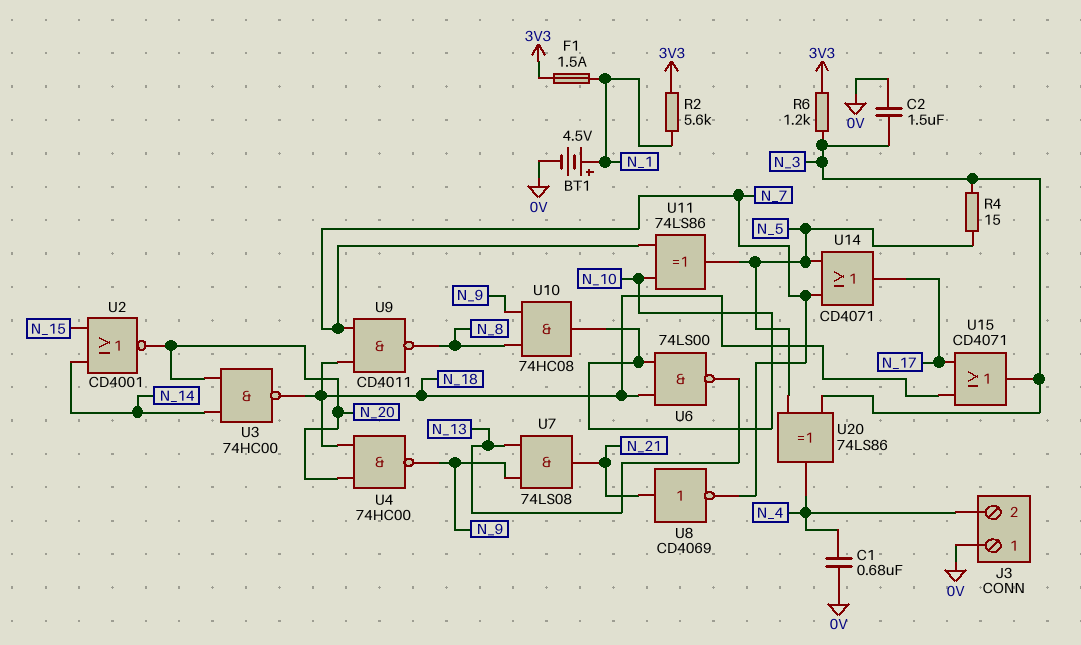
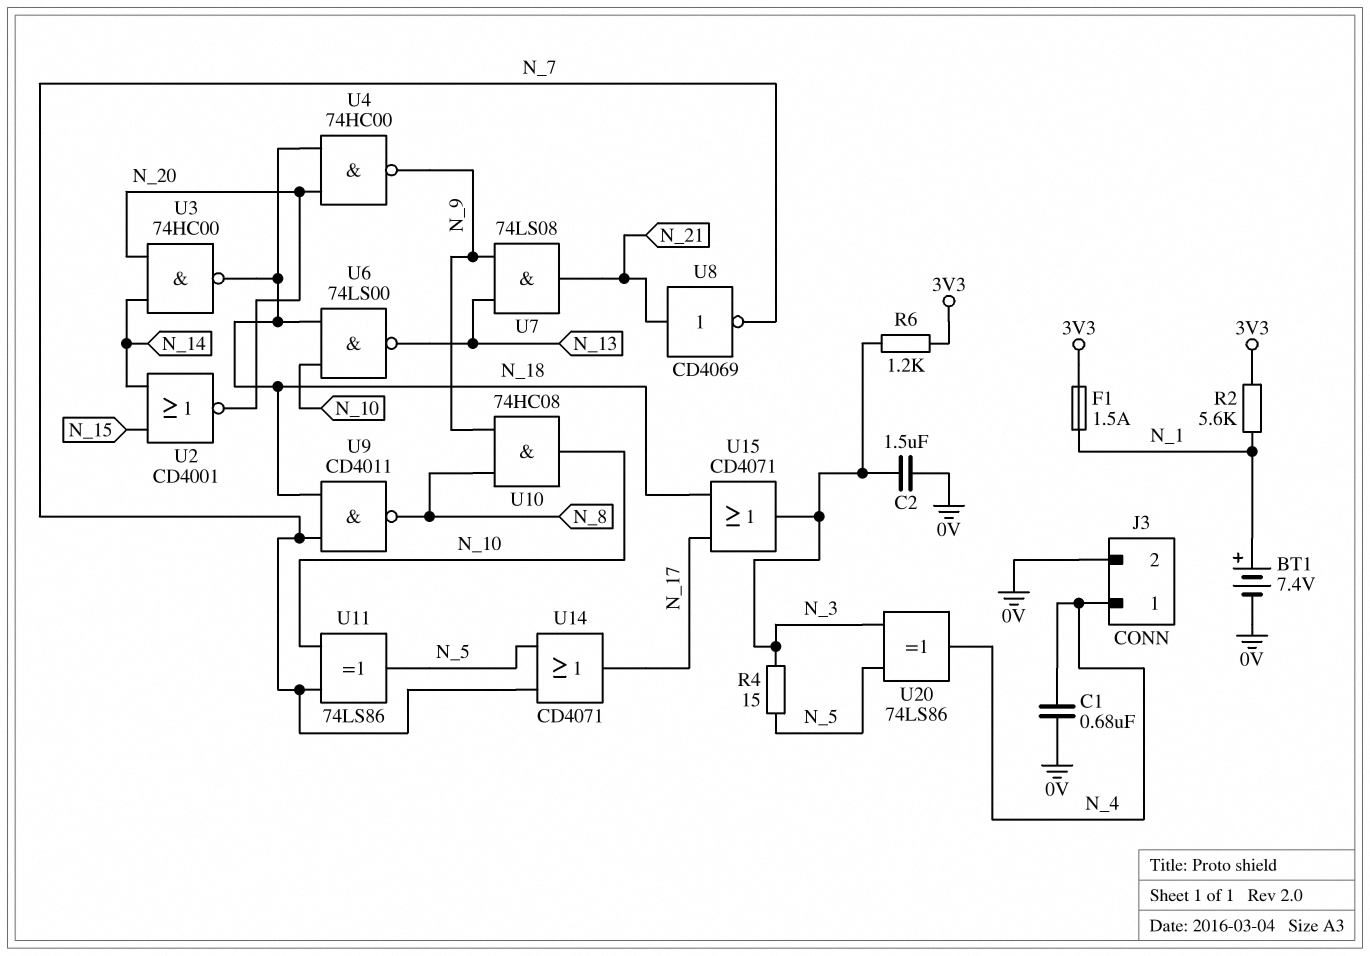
BT1: 4.5V (plus N_1, minus 0V) -> 7.4V (plus N_1, minus 0V)
J3 pin 1: 0V -> N_4
J3 pin 2: N_4 -> 0V

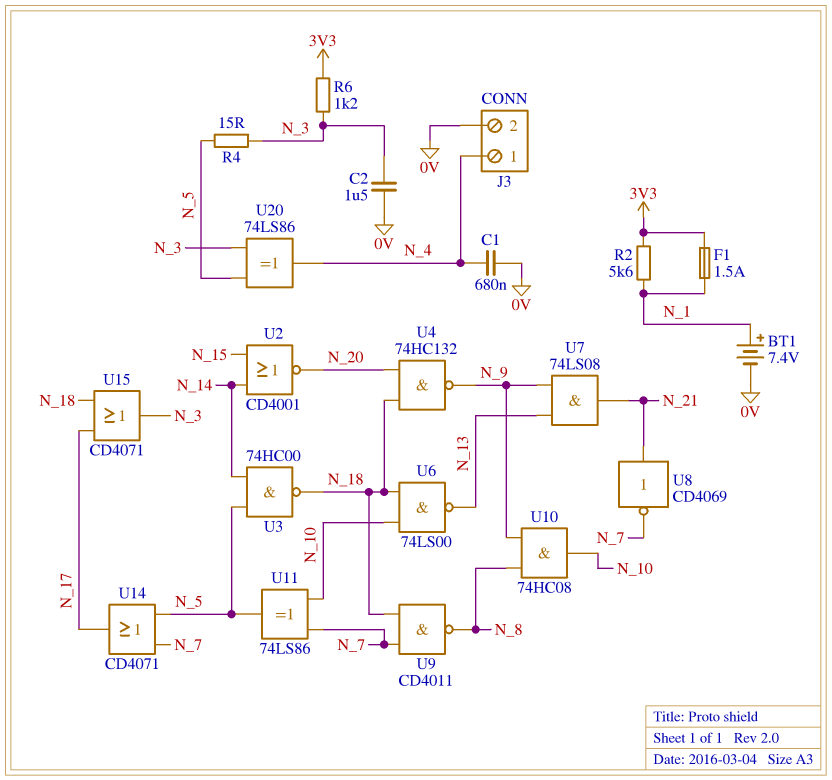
U3: NAND 74HC00 (in N_14, in N_20, out N_18) -> NAND 74HC00 (in N_5, in N_14, out N_18)
U4: NAND 74HC00 (in N_18, in N_20, out N_9) -> NAND 74HC132 (in N_18, in N_20, out N_9)

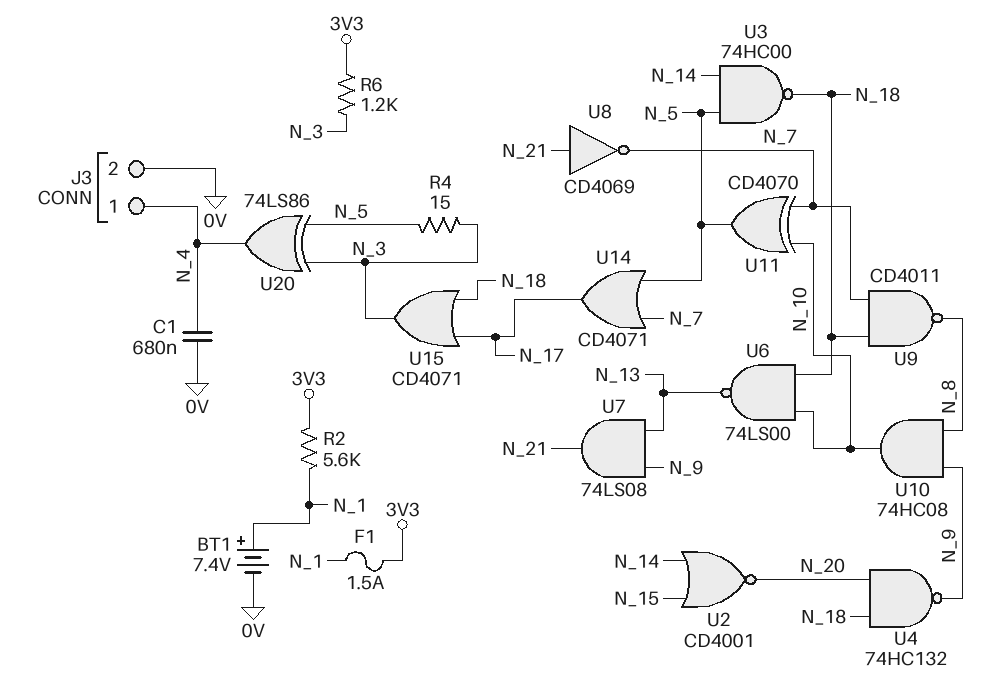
C2: 1.5uF (0V, N_3) -> none
U11: XOR 74LS86 (in N_7, in N_10, out N_5) -> XOR CD4070 (in N_7, in N_10, out N_5)

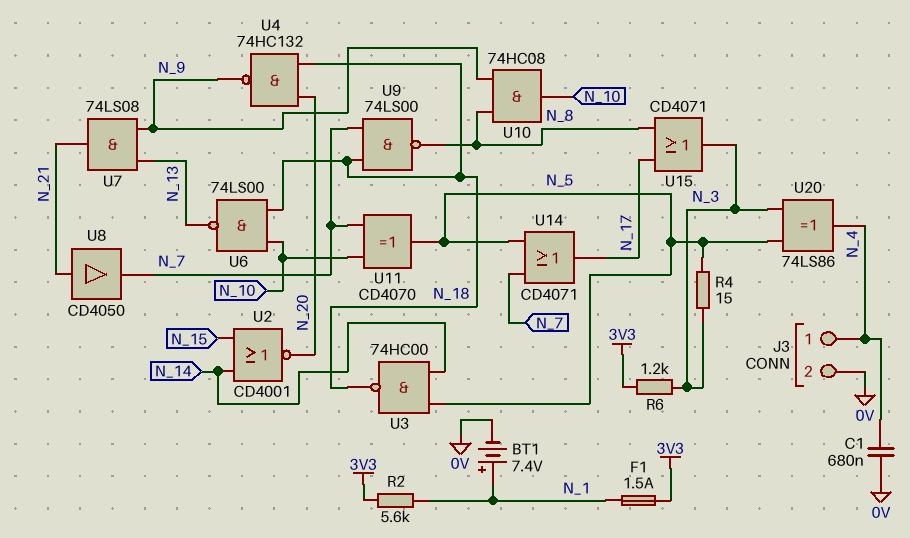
U8: NOT CD4069 (in N_21, out N_7) -> buffer CD4050 (in N_21, out N_7)
U9: NAND CD4011 (in N_7, in N_18, out N_8) -> NAND 74LS00 (in N_7, in N_18, out N_8)
U15: OR CD4071 (in N_17, in N_18, out N_3) -> OR CD4071 (in N_8, in N_17, out N_3)

